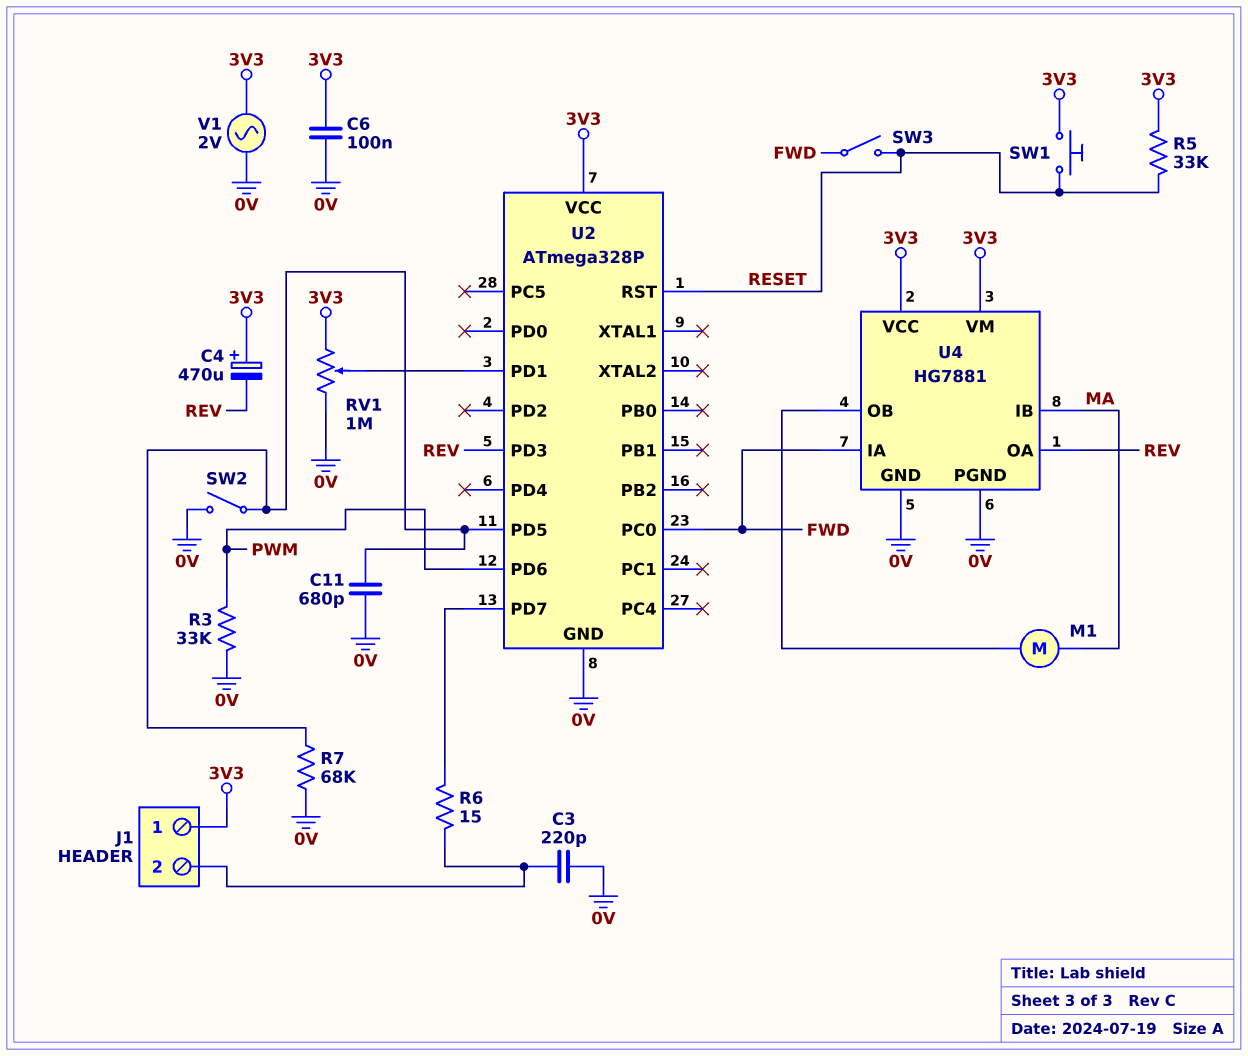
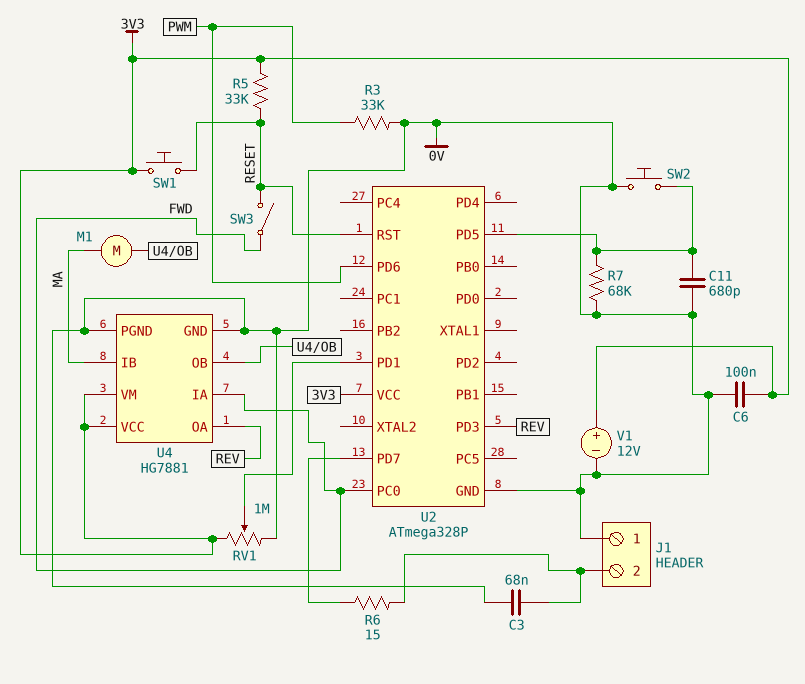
C3: 220pF (0V, J1/2) -> 68nF (0V, J1/2)
C4: 470uF (plus 3V3, minus REV) -> none
J1 pin 1: 3V3 -> 0V
SW2: switch (0V, U2/PD5) -> button (0V, U2/PD5)
V1: AC 2V (0V, 3V3) -> 12V (plus 3V3, minus 0V)

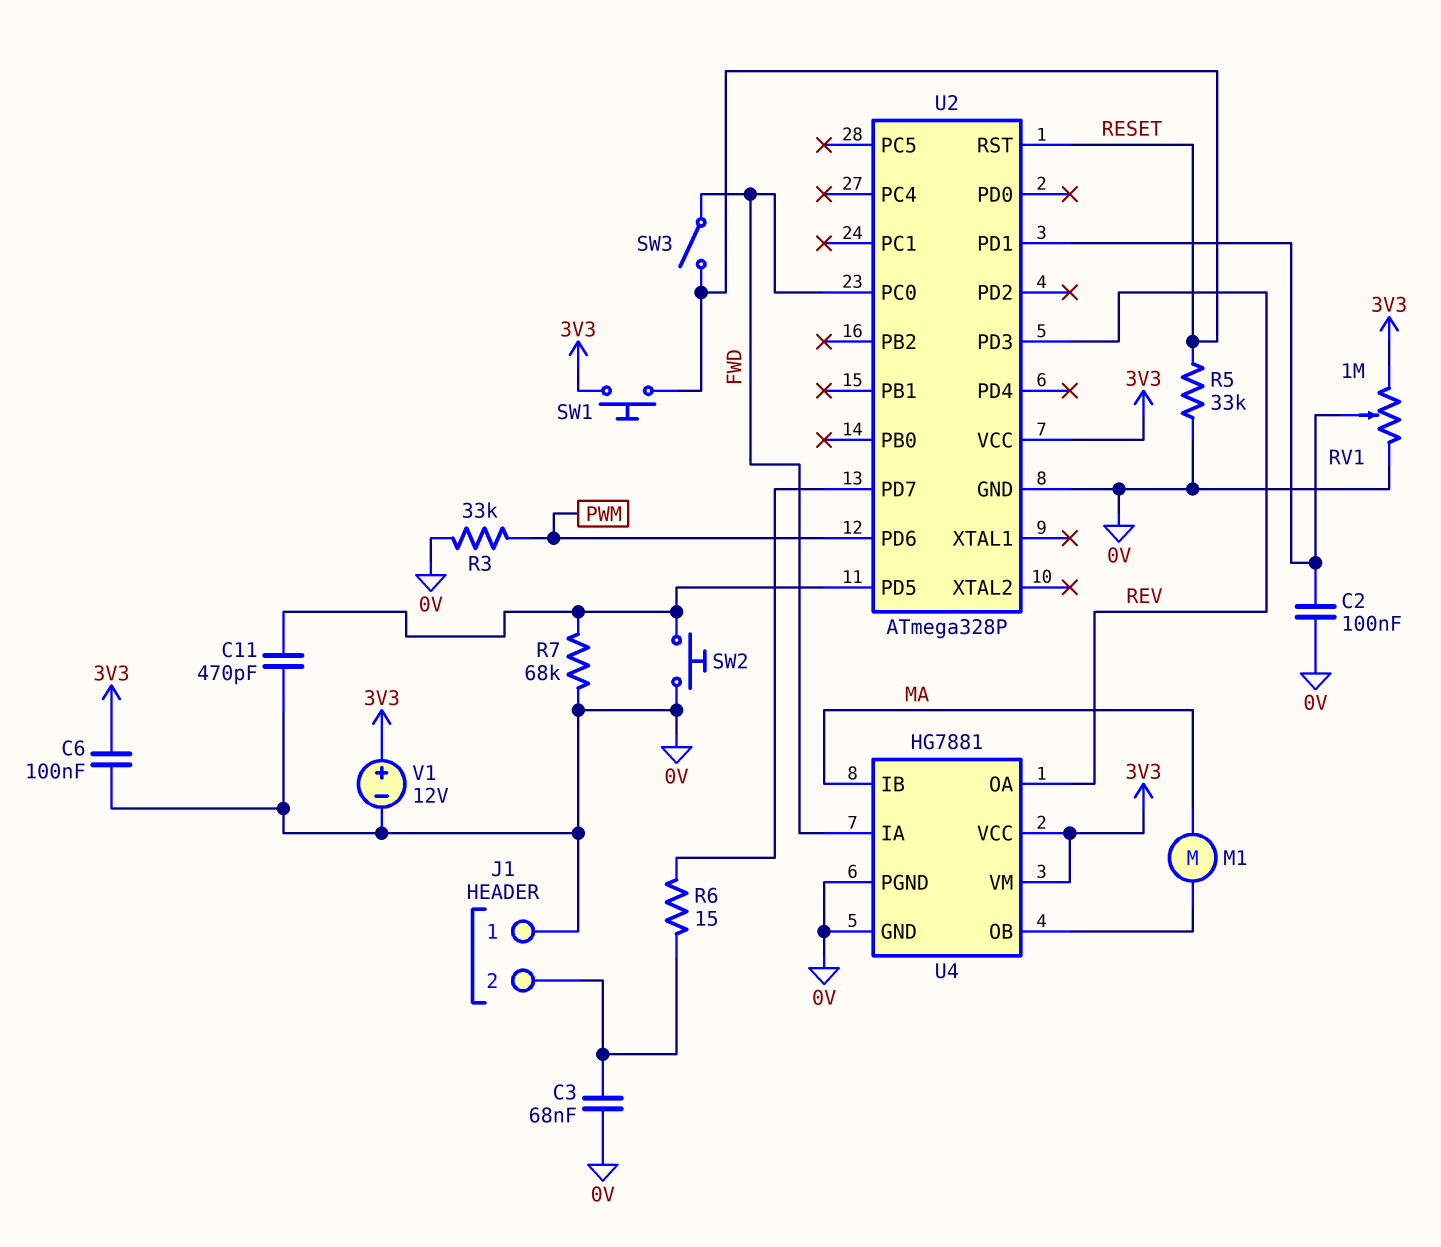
C2: none -> 100nF (0V, U2/PD1)
C11: 680pF (0V, U2/PD5) -> 470pF (0V, U2/PD5)
R5: 33k (3V3, RESET) -> 33k (0V, RESET)

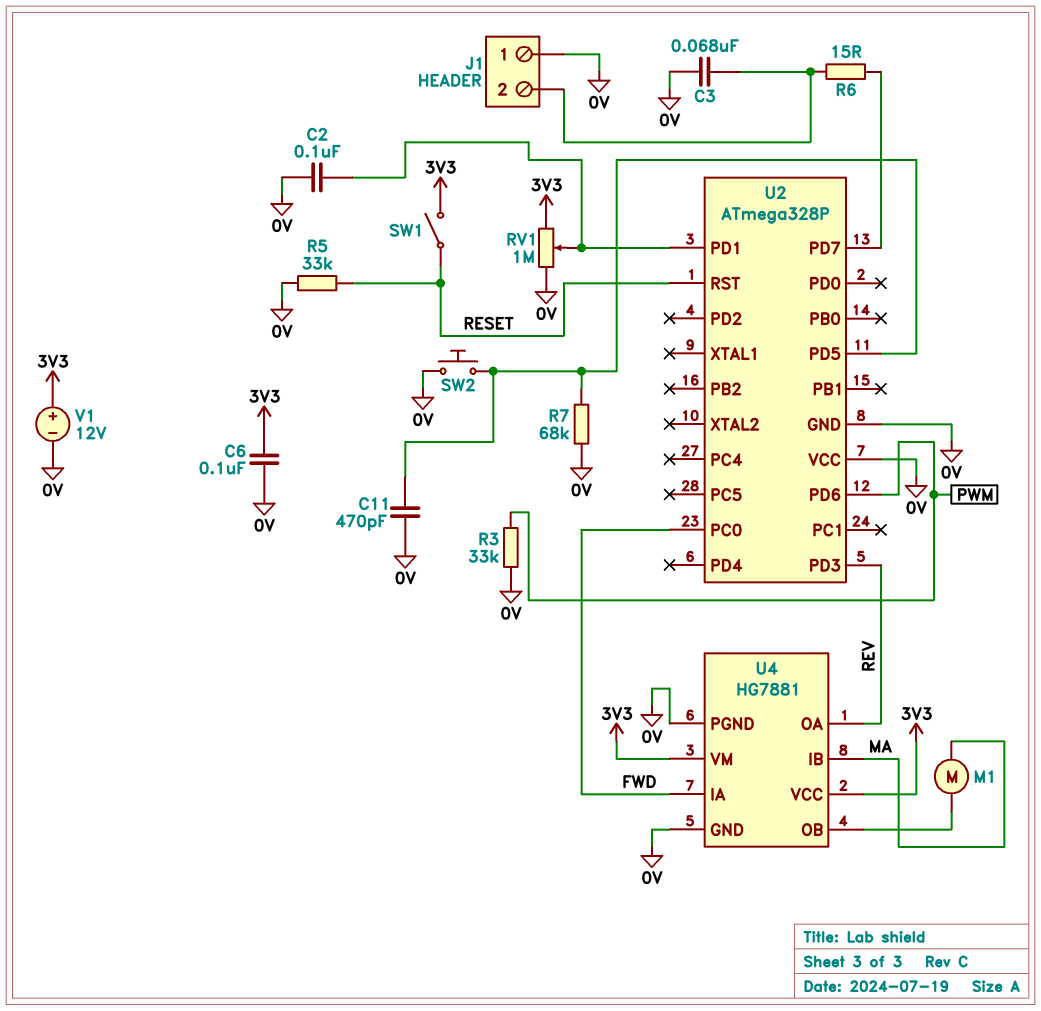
SW1: button (3V3, RESET) -> switch (3V3, RESET)
SW3: switch (FWD, RESET) -> none
U2 pin VCC: 3V3 -> 0V

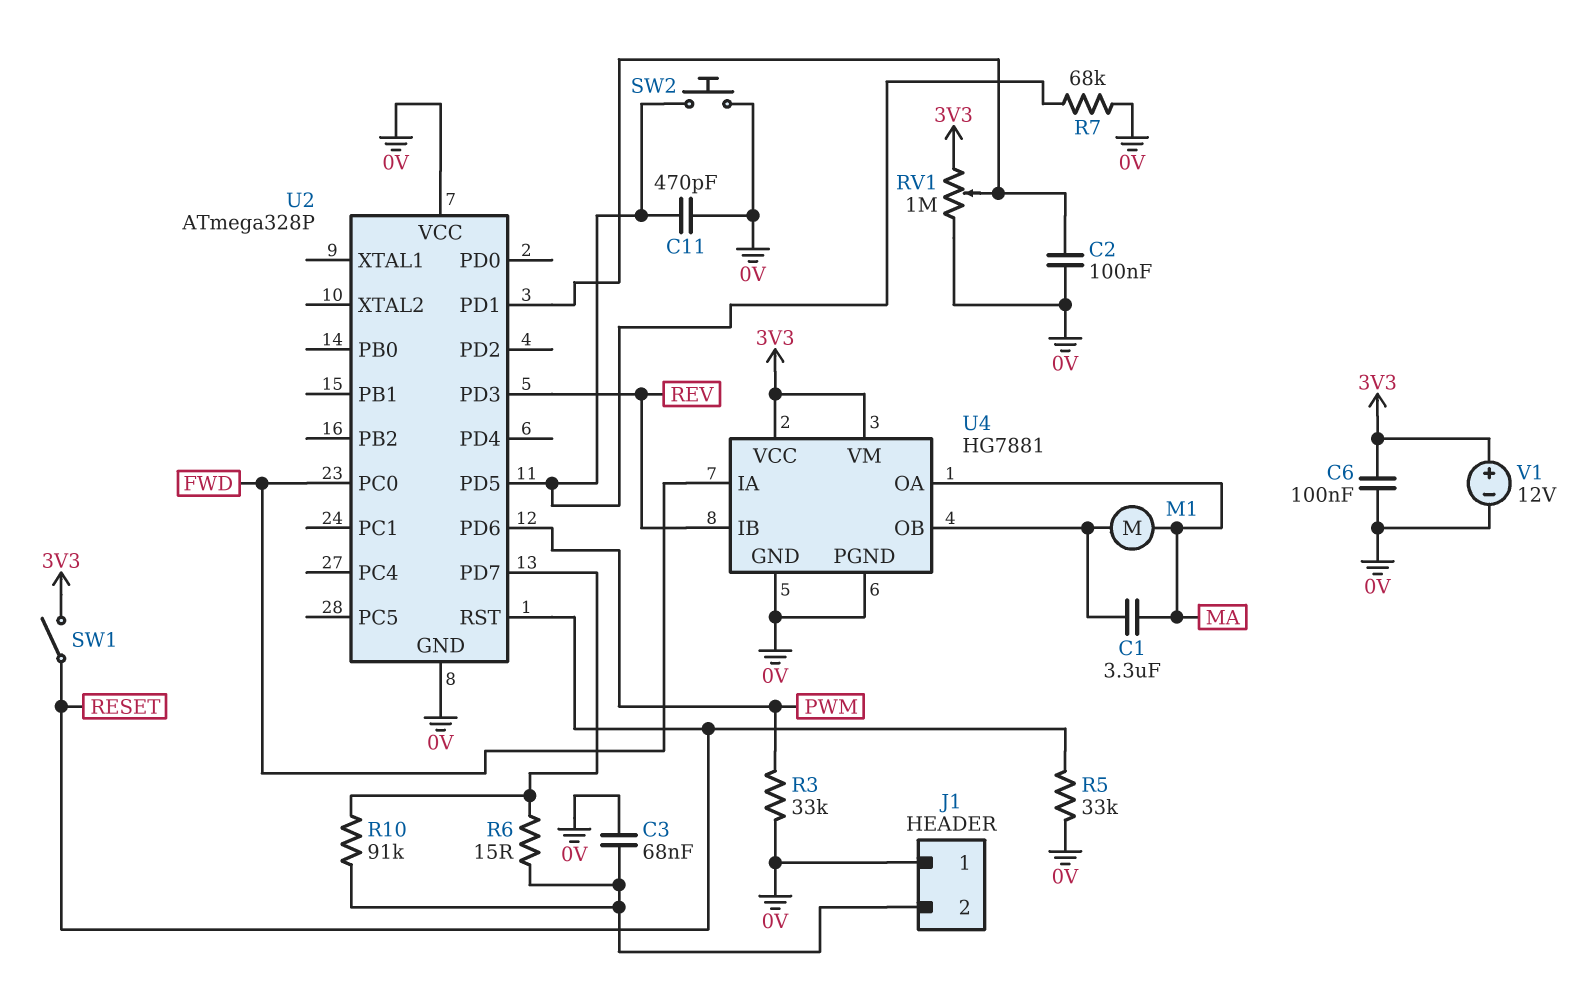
C1: none -> 3.3uF (MA, U4/OB)
R10: none -> 91k (J1/2, U2/PD7)
U4 pin IB: MA -> REV
U4 pin OA: REV -> MA

